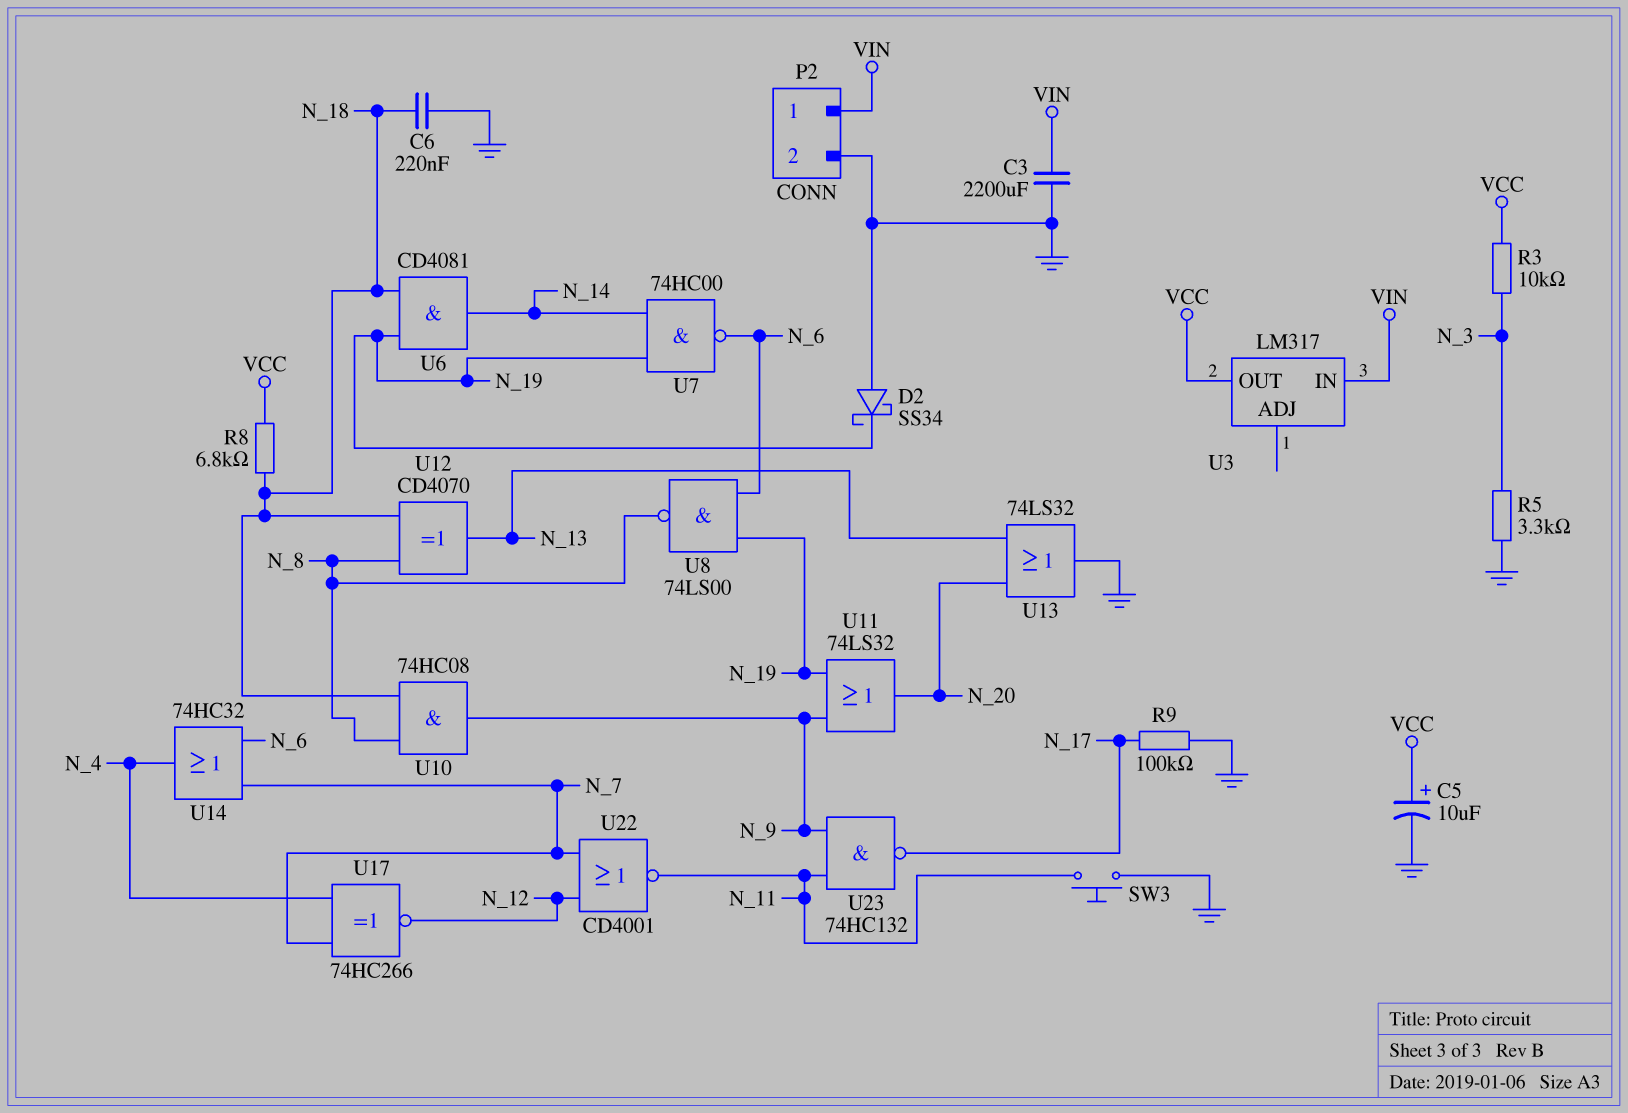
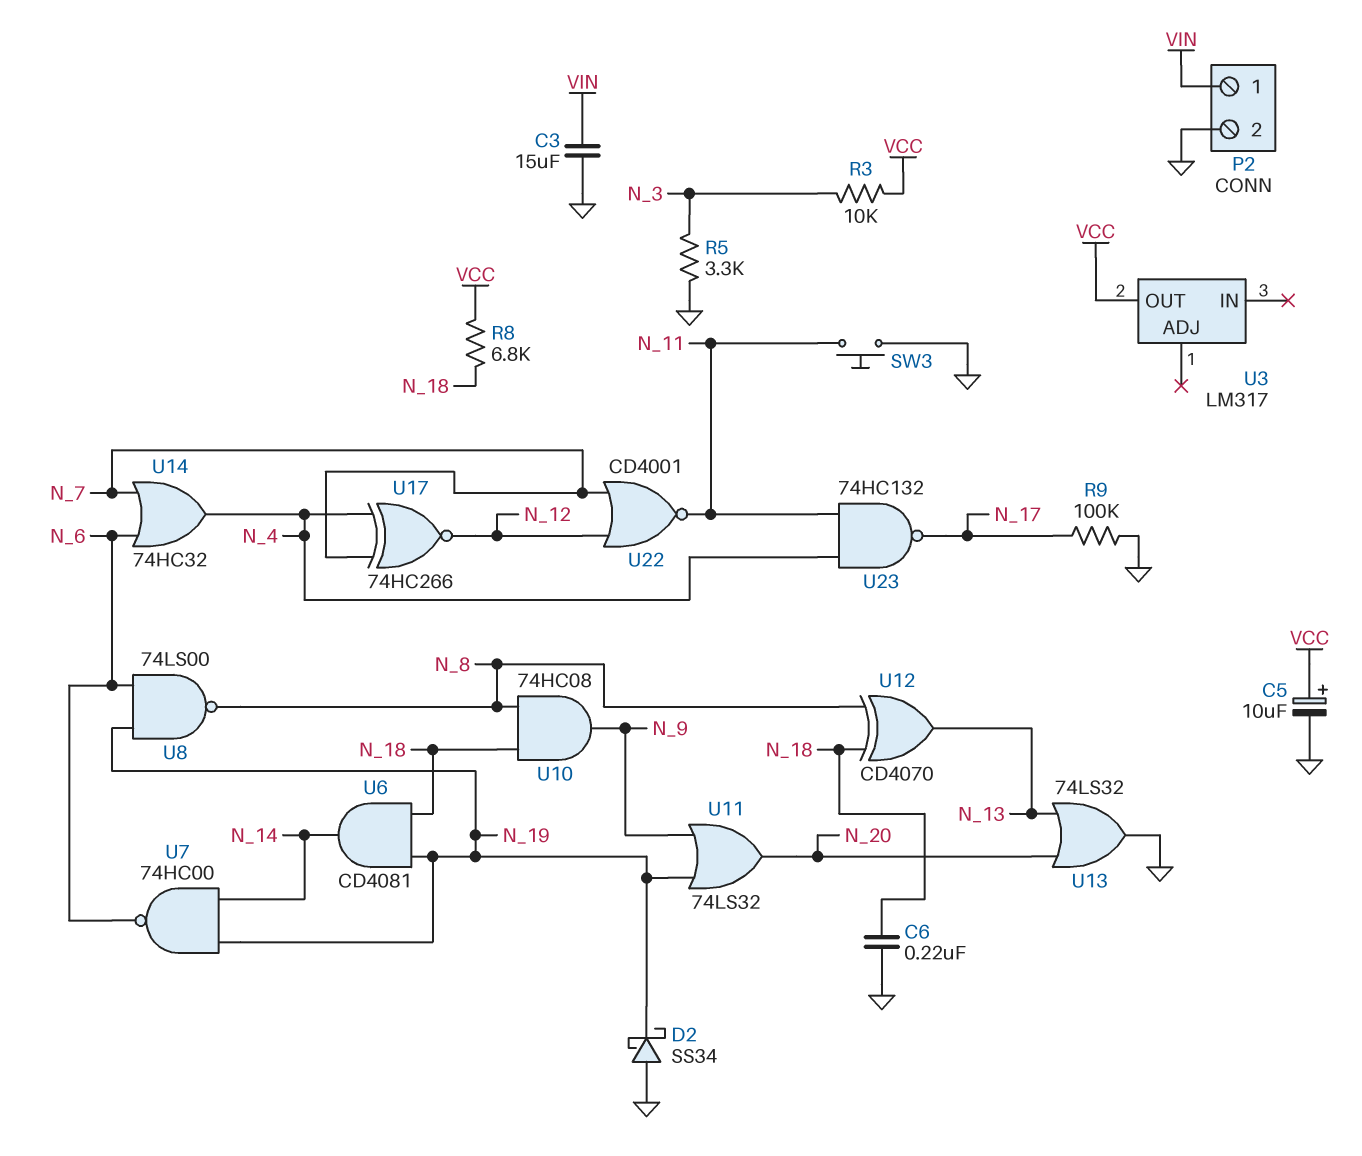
C3: 2200uF (GND, VIN) -> 15uF (GND, VIN)
U3 pin IN: VIN -> none
U23: NAND 74HC132 (in N_9, in N_11, out N_17) -> NAND 74HC132 (in N_4, in N_11, out N_17)

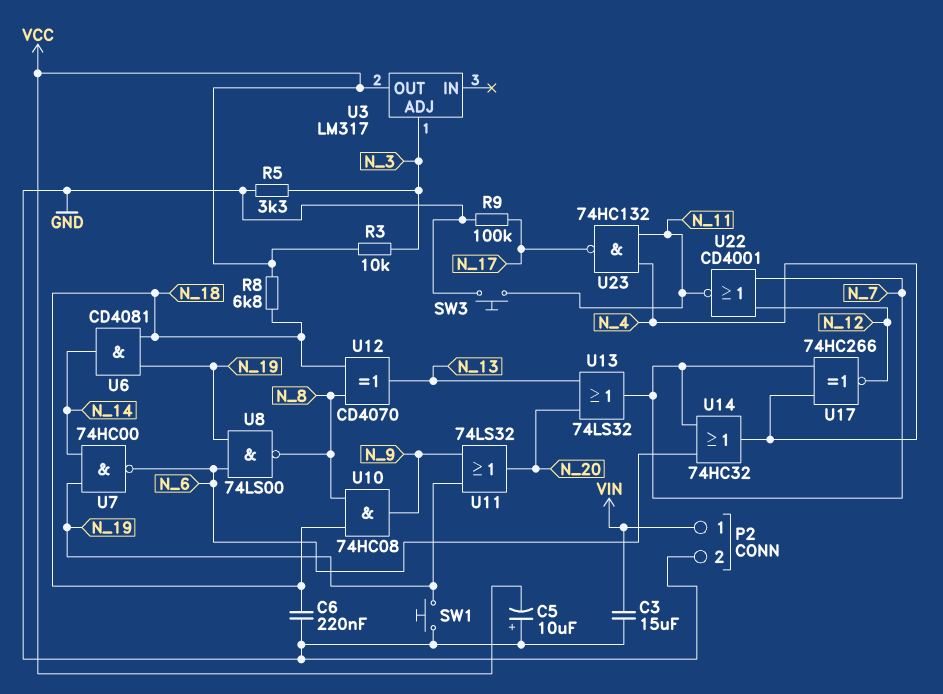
C5: 10uF (plus VCC, minus GND) -> 10uF (plus GND, minus VCC)
D2: schottky SS34 (A GND, K N_19) -> none
SW1: none -> button (GND, N_19)
U3 pin ADJ: none -> N_3
U13: OR 74LS32 (in N_13, in N_20, out GND) -> OR 74LS32 (in N_13, in N_20, out N_7)

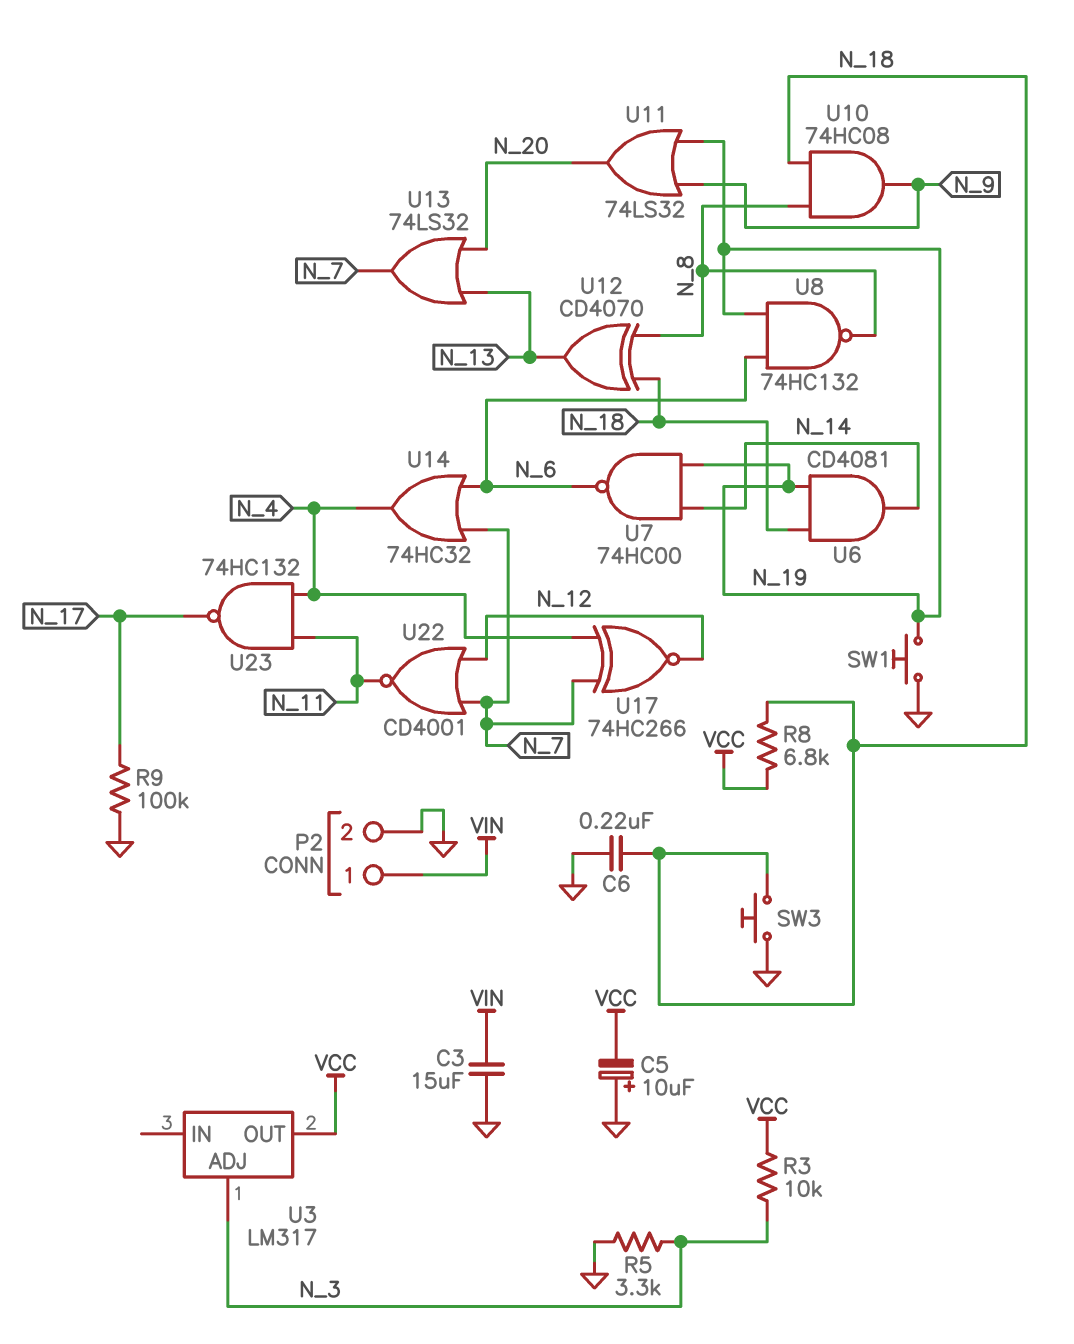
SW3: button (GND, N_11) -> button (GND, N_18)
U8: NAND 74LS00 (in N_6, in N_19, out N_8) -> NAND 74HC132 (in N_6, in N_19, out N_8)

